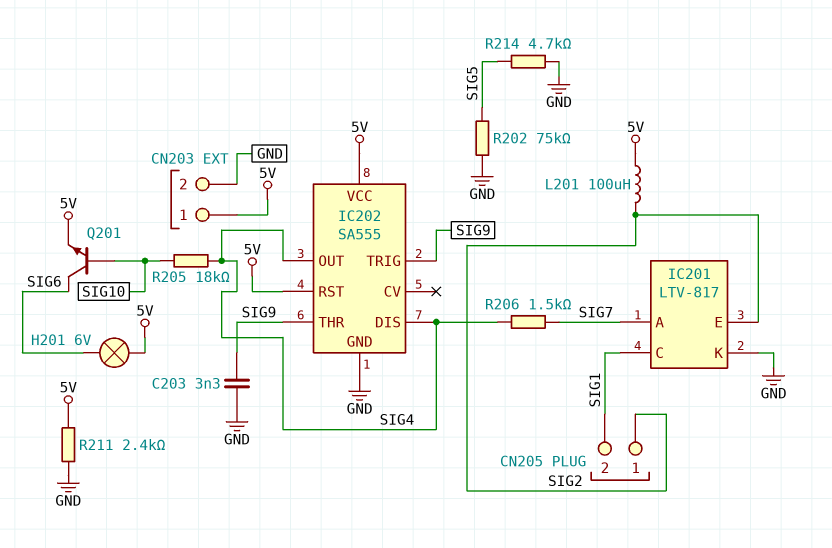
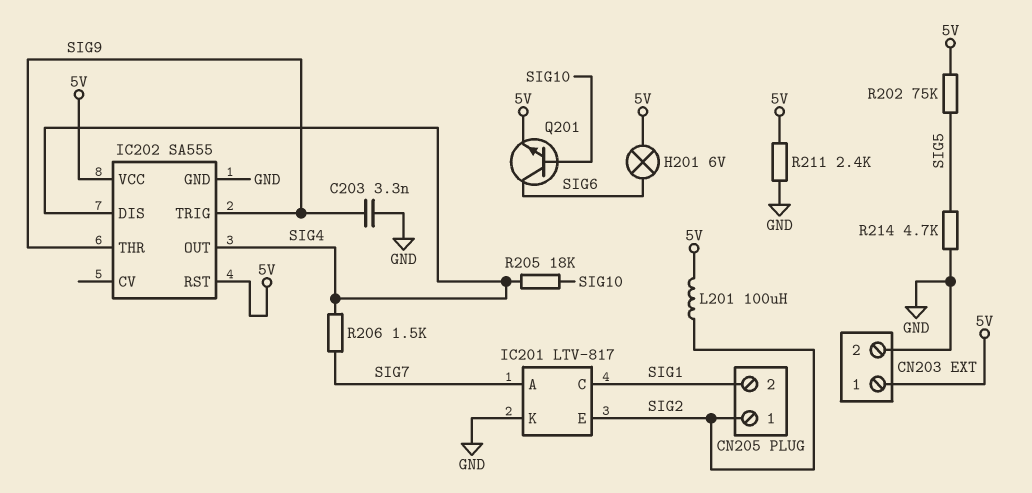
R202: 75k (GND, SIG5) -> 75k (5V, SIG5)

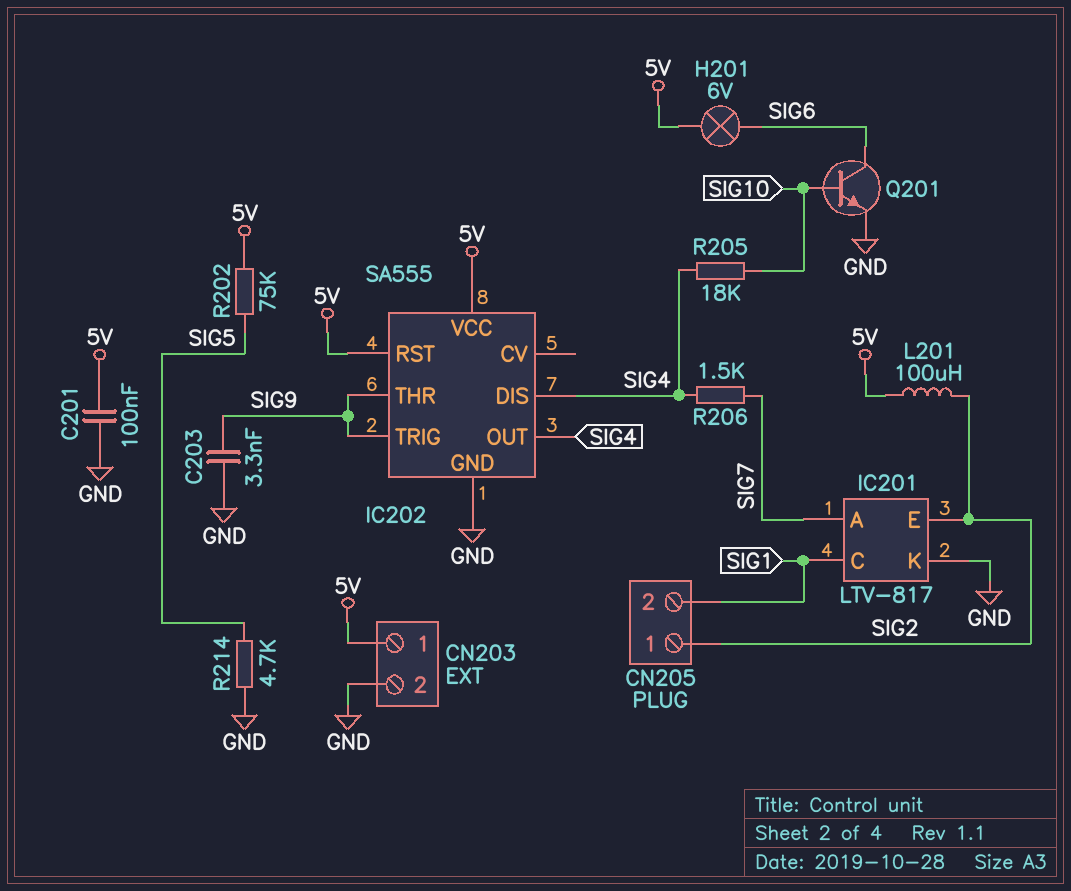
C201: none -> 100nF (5V, GND)
Q201: NPN (B SIG10, C SIG6, E 5V) -> NPN (B SIG10, C SIG6, E GND)
R211: 2.4k (5V, GND) -> none

